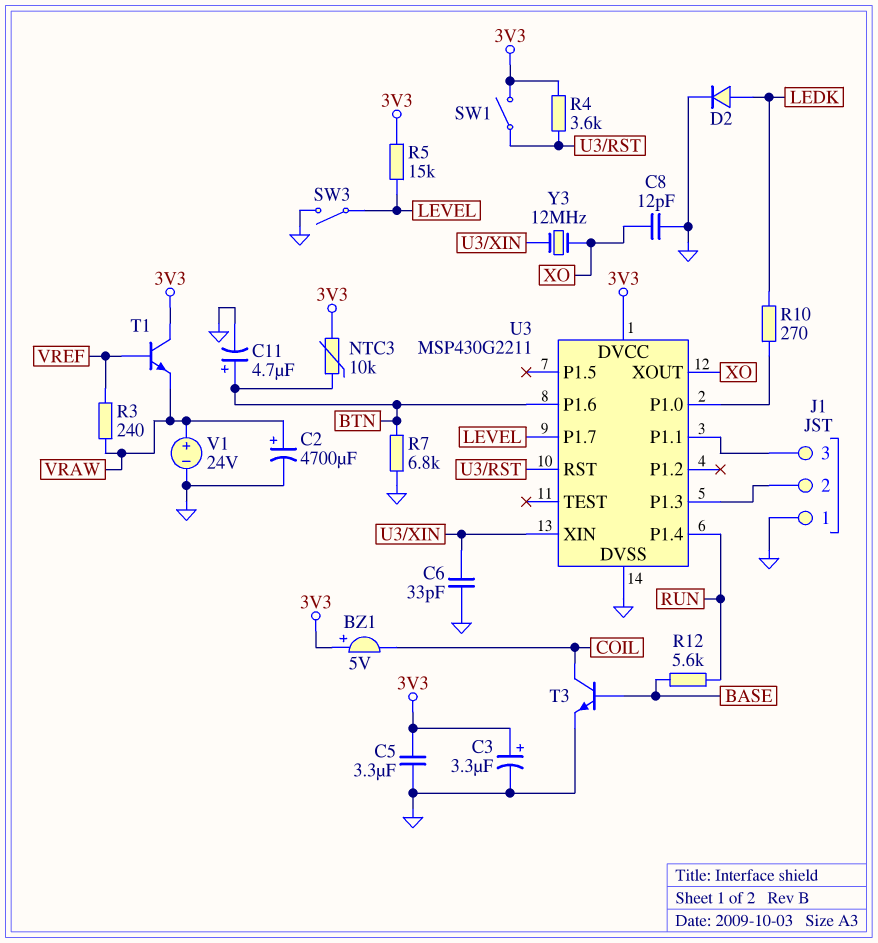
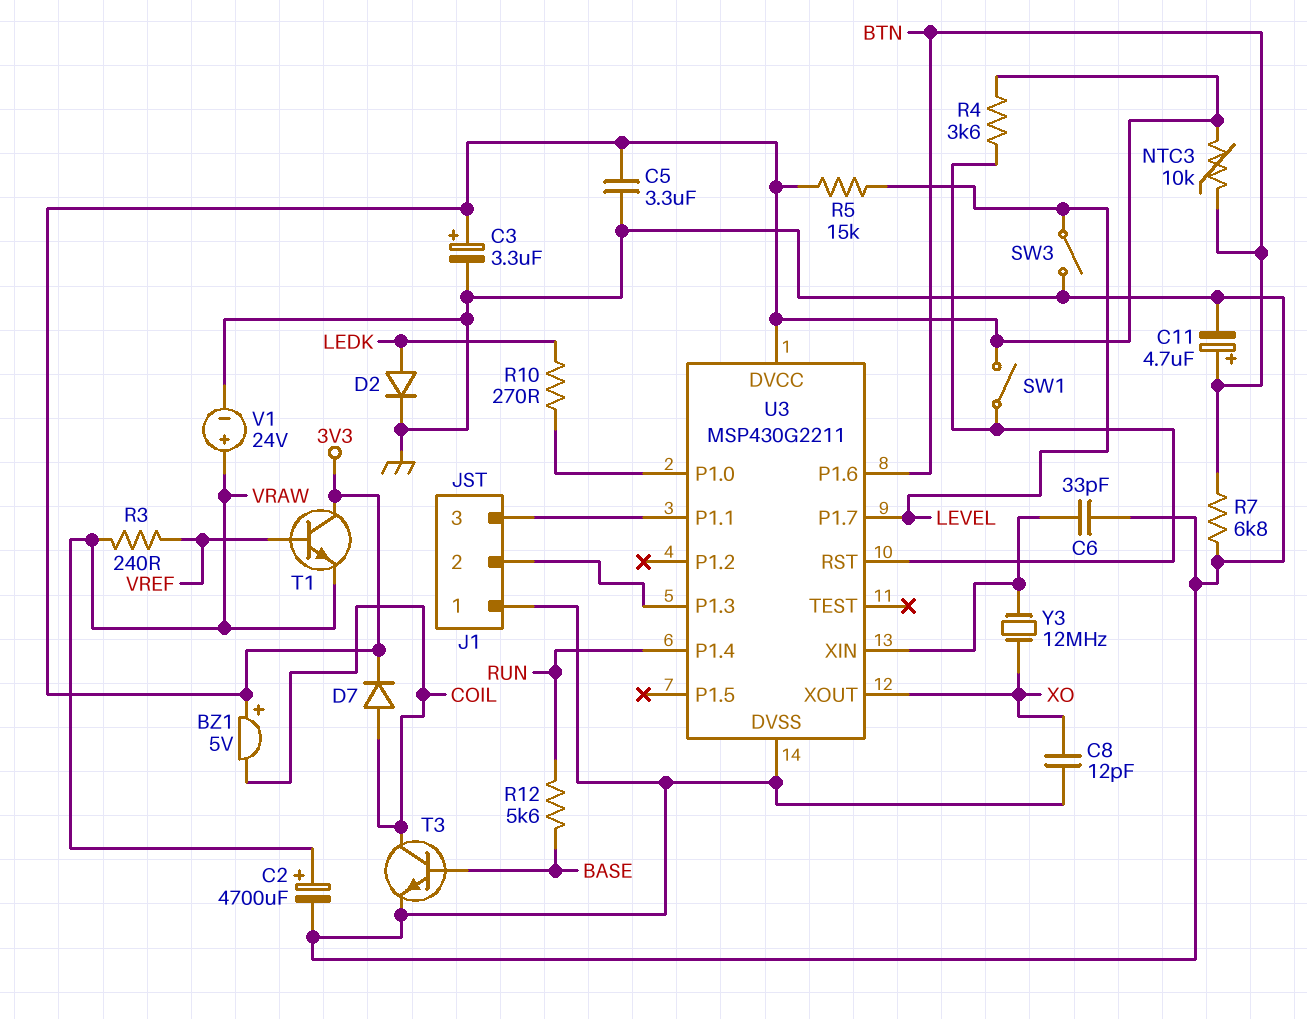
D7: none -> diode (A COIL, K 3V3)

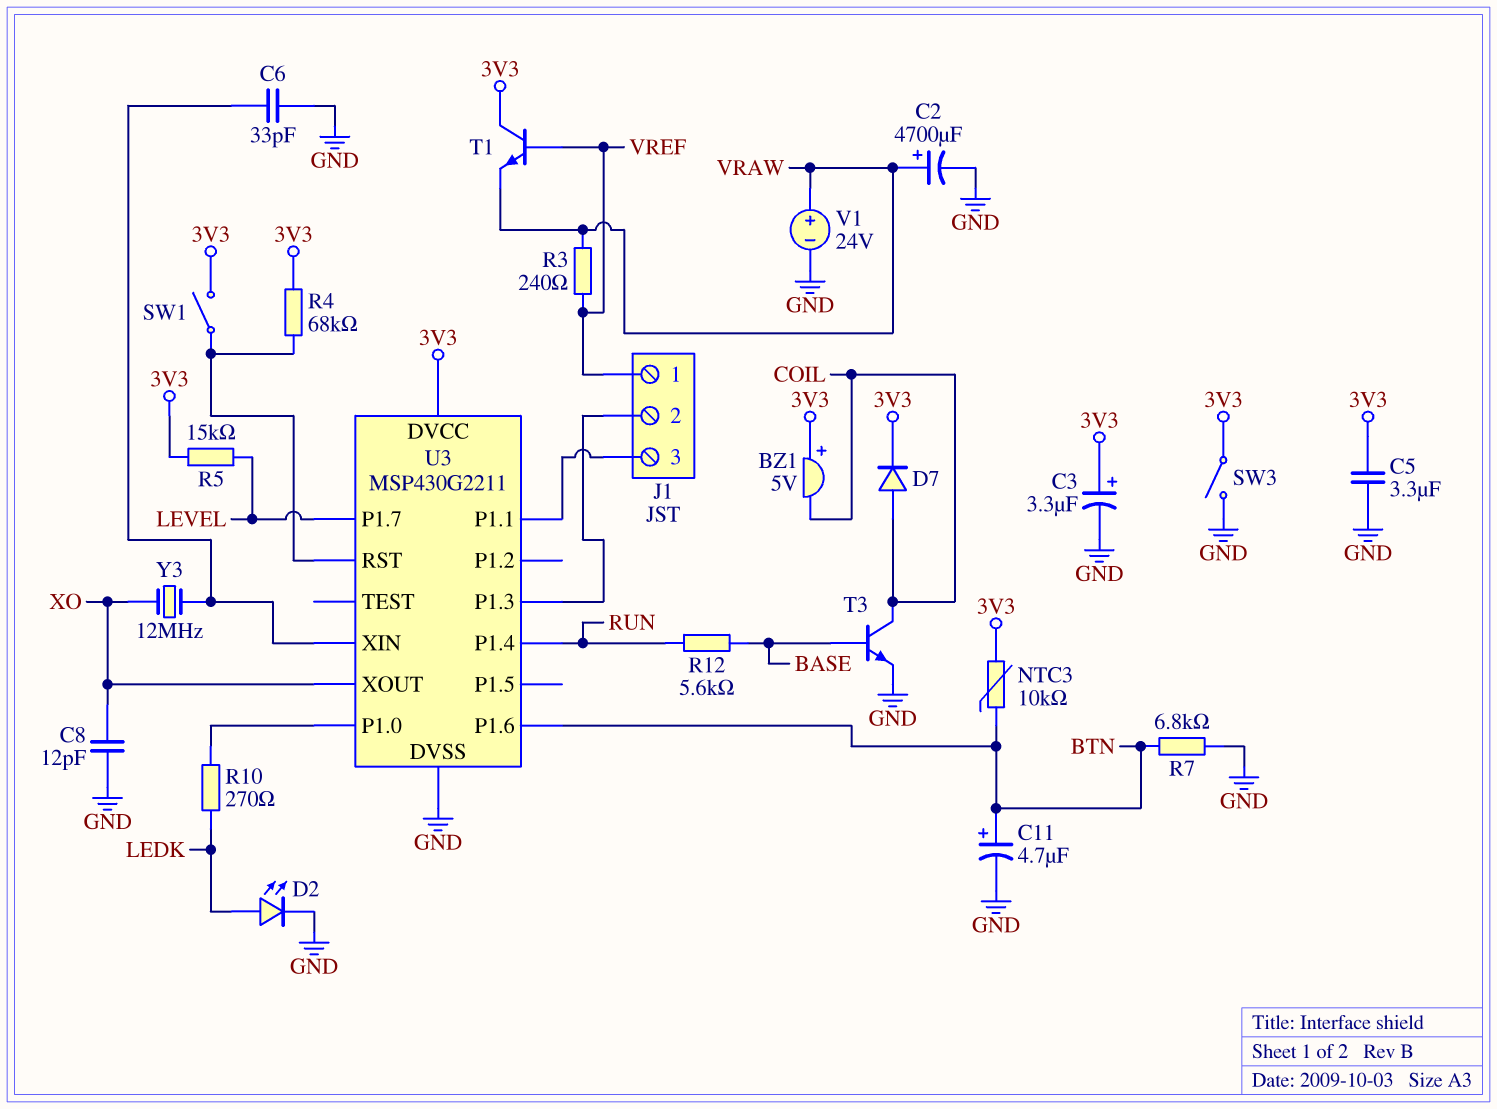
D2: diode (A LEDK, K GND) -> LED (A LEDK, K GND)
J1 pin 1: GND -> VREF
R4: 3.6k (3V3, U3/RST) -> 68k (3V3, U3/RST)
SW3: switch (GND, LEVEL) -> switch (3V3, GND)

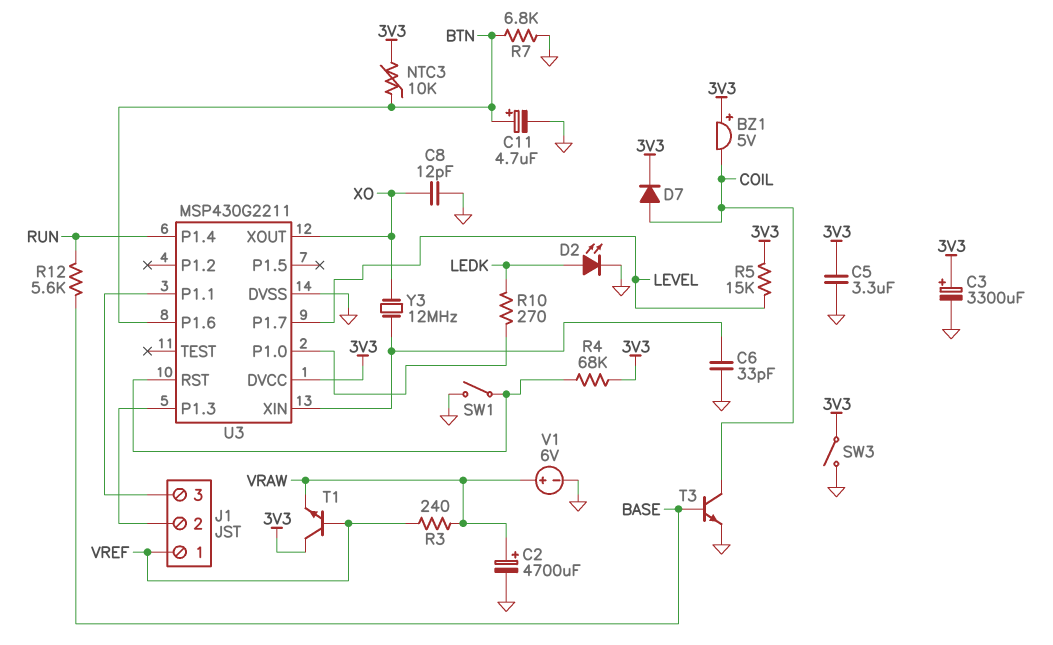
C3: 3.3uF (plus 3V3, minus GND) -> 3300uF (plus 3V3, minus GND)
SW1: switch (3V3, U3/RST) -> switch (GND, U3/RST)
V1: 24V (plus VRAW, minus GND) -> 6V (plus VRAW, minus GND)

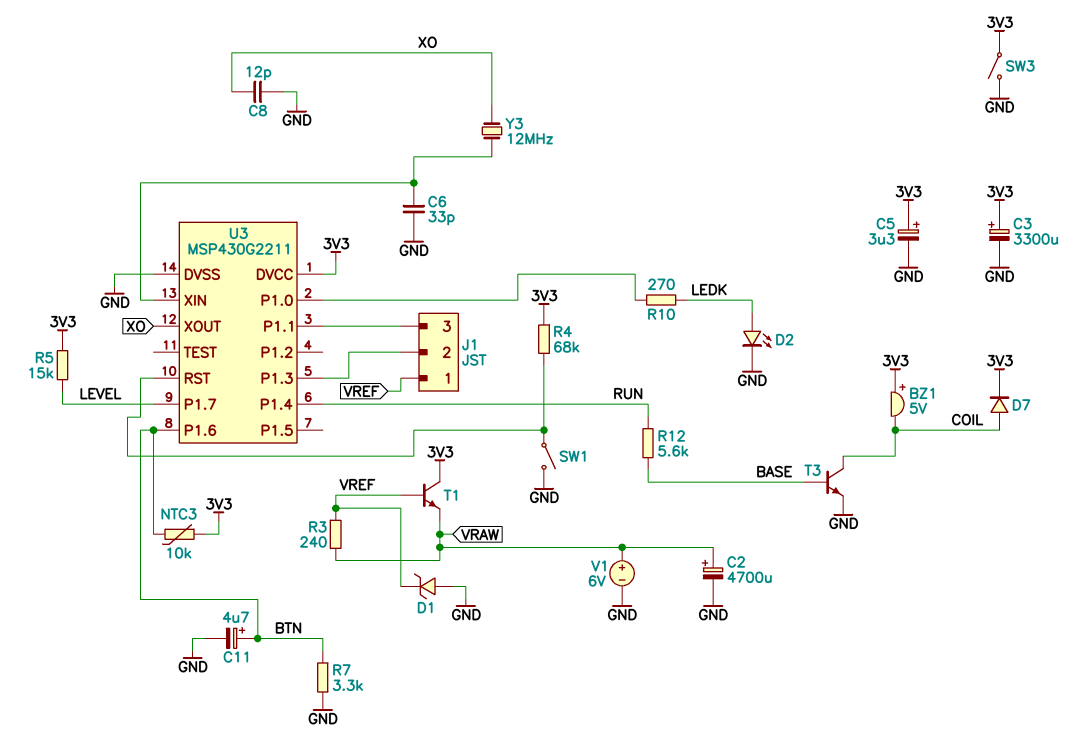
C5: 3.3uF (3V3, GND) -> 3.3uF (plus 3V3, minus GND)
D1: none -> zener (A GND, K VREF)
R7: 6.8k (BTN, GND) -> 3.3k (BTN, GND)

